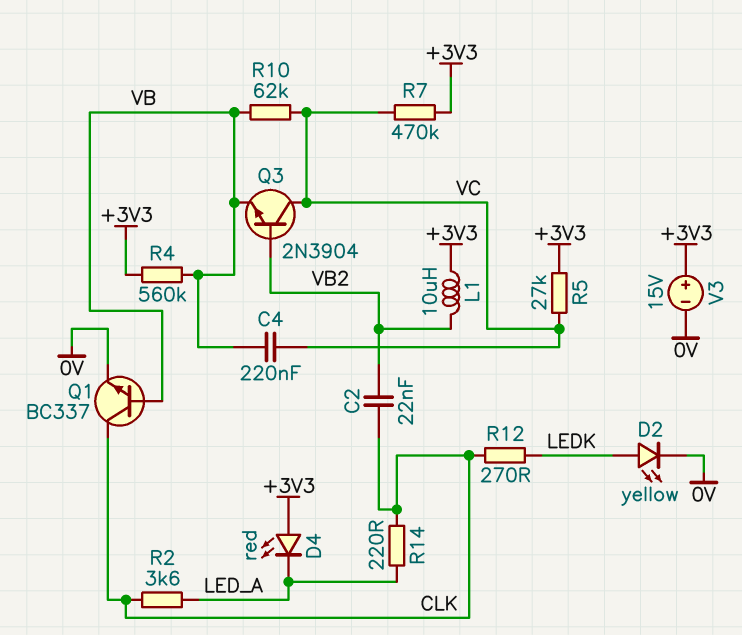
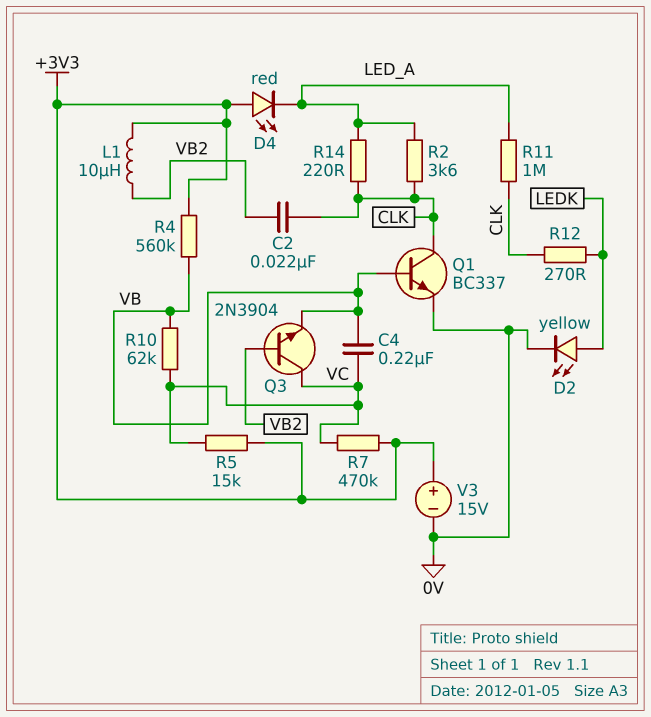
R5: 27k (+3V3, VC) -> 15k (+3V3, VC)
R11: none -> 1M (CLK, LED_A)

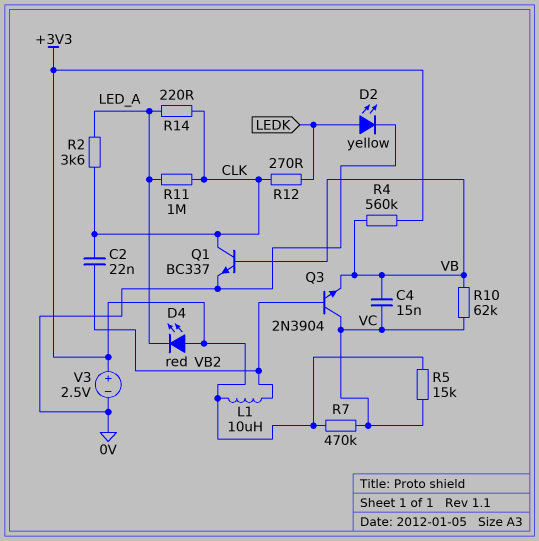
C4: 220nF (VB, VC) -> 15nF (VB, VC)
V3: 15V (plus +3V3, minus 0V) -> 2.5V (plus +3V3, minus 0V)

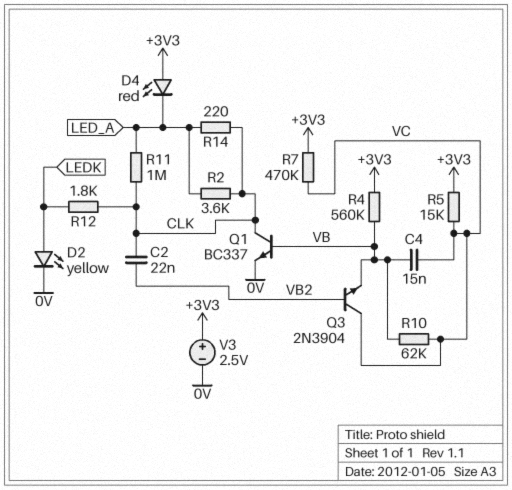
L1: 10uH (+3V3, VB2) -> none
R12: 270 (CLK, LEDK) -> 1.8k (CLK, LEDK)

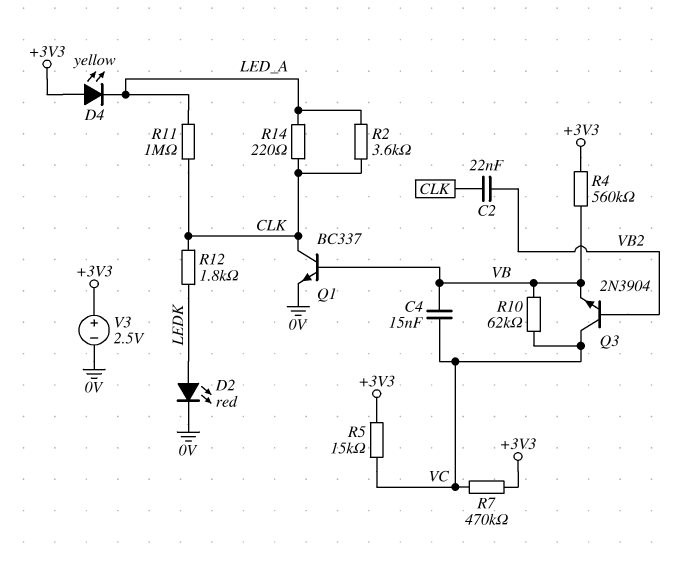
D2: LED yellow (A LEDK, K 0V) -> LED red (A LEDK, K 0V)
D4: LED red (A +3V3, K LED_A) -> LED yellow (A +3V3, K LED_A)

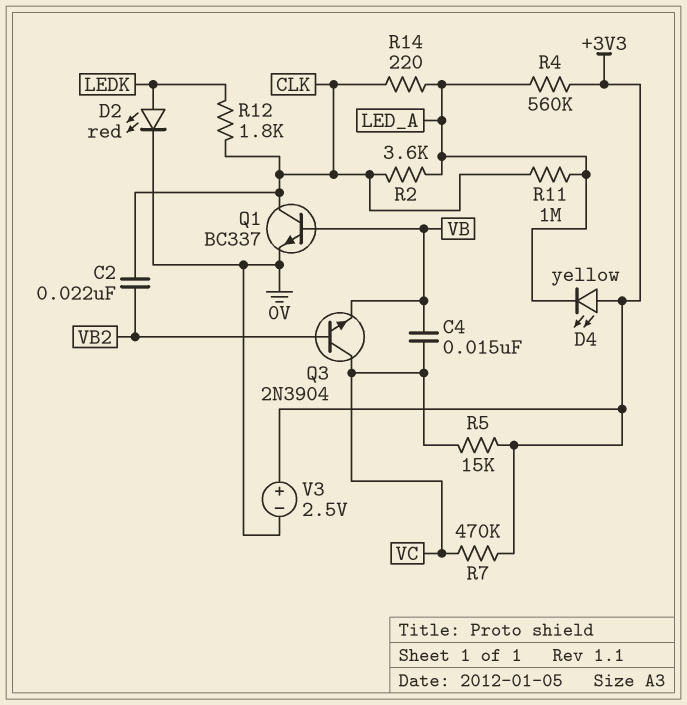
R4: 560k (+3V3, VB) -> 560k (+3V3, LED_A)
R10: 62k (VB, VC) -> none

